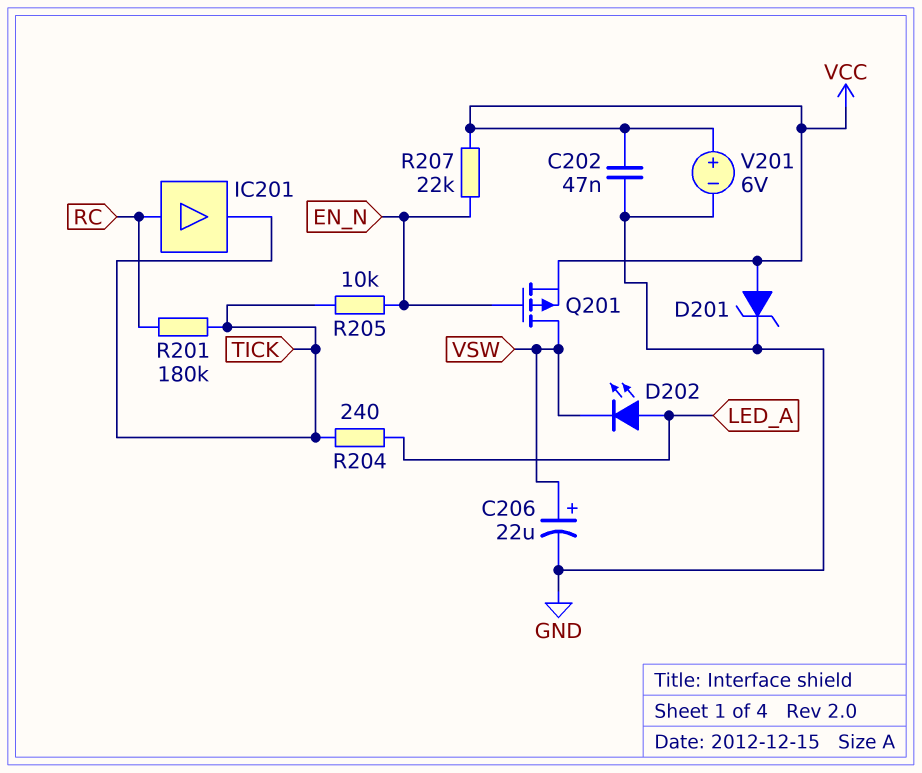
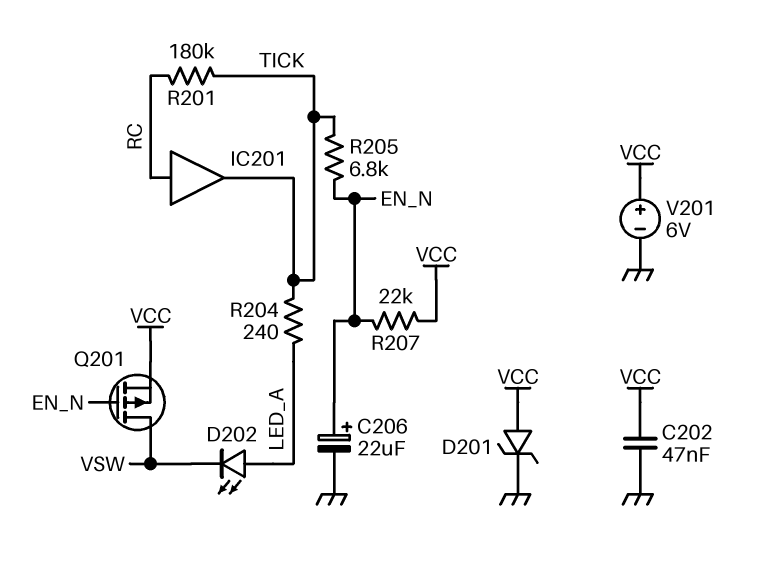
C206: 22uF (plus VSW, minus GND) -> 22uF (plus EN_N, minus GND)
R205: 10k (EN_N, TICK) -> 6.8k (EN_N, TICK)

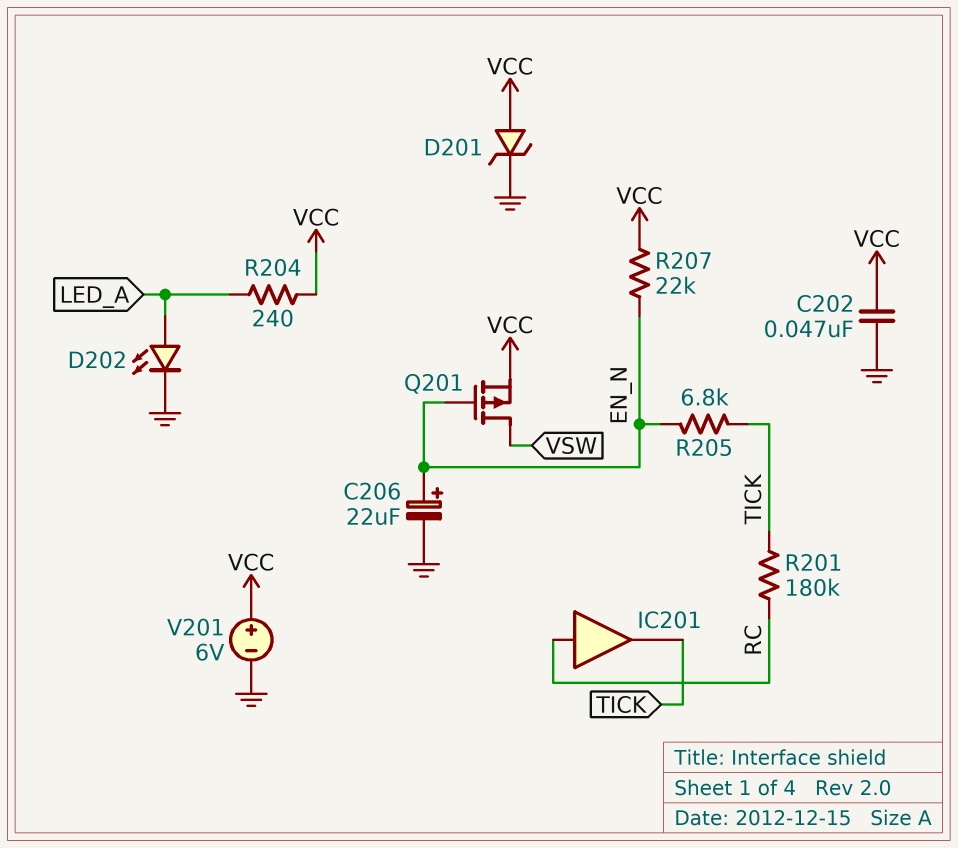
D202: LED (A LED_A, K VSW) -> LED (A LED_A, K GND)
R204: 240 (LED_A, TICK) -> 240 (LED_A, VCC)

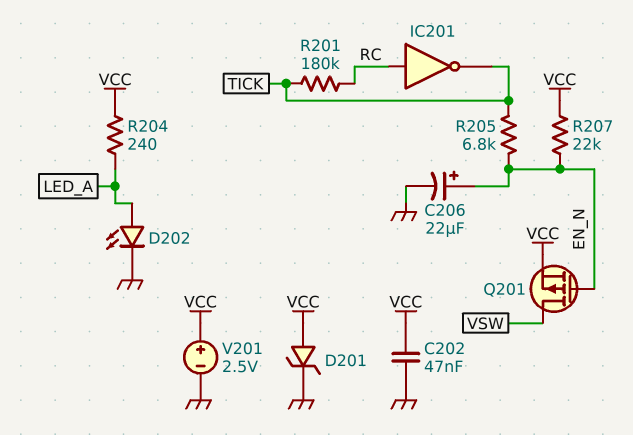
IC201: buffer (in RC, out TICK) -> NOT (in RC, out TICK)
V201: 6V (plus VCC, minus GND) -> 2.5V (plus VCC, minus GND)

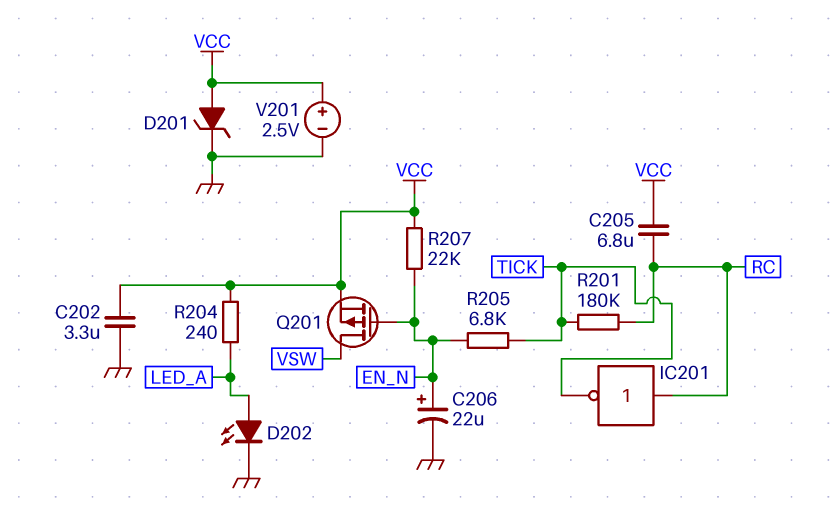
C202: 47nF (GND, VCC) -> 3.3uF (GND, VCC)
C205: none -> 6.8uF (RC, VCC)

